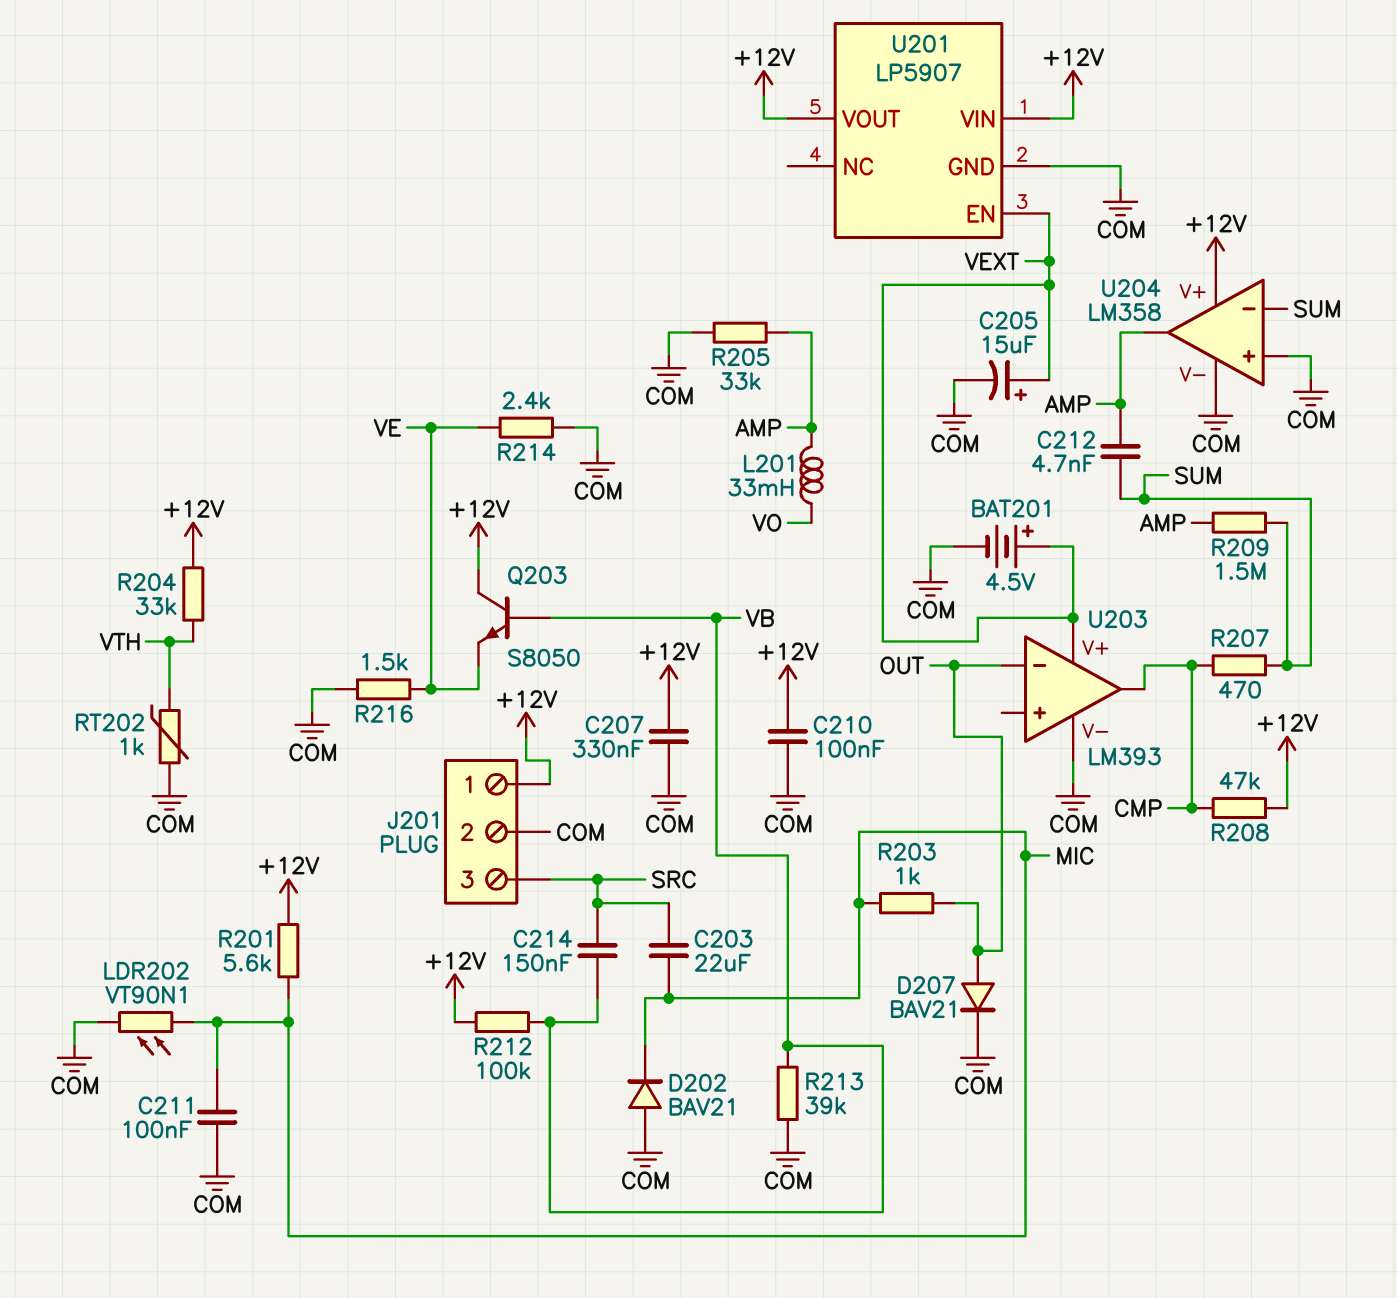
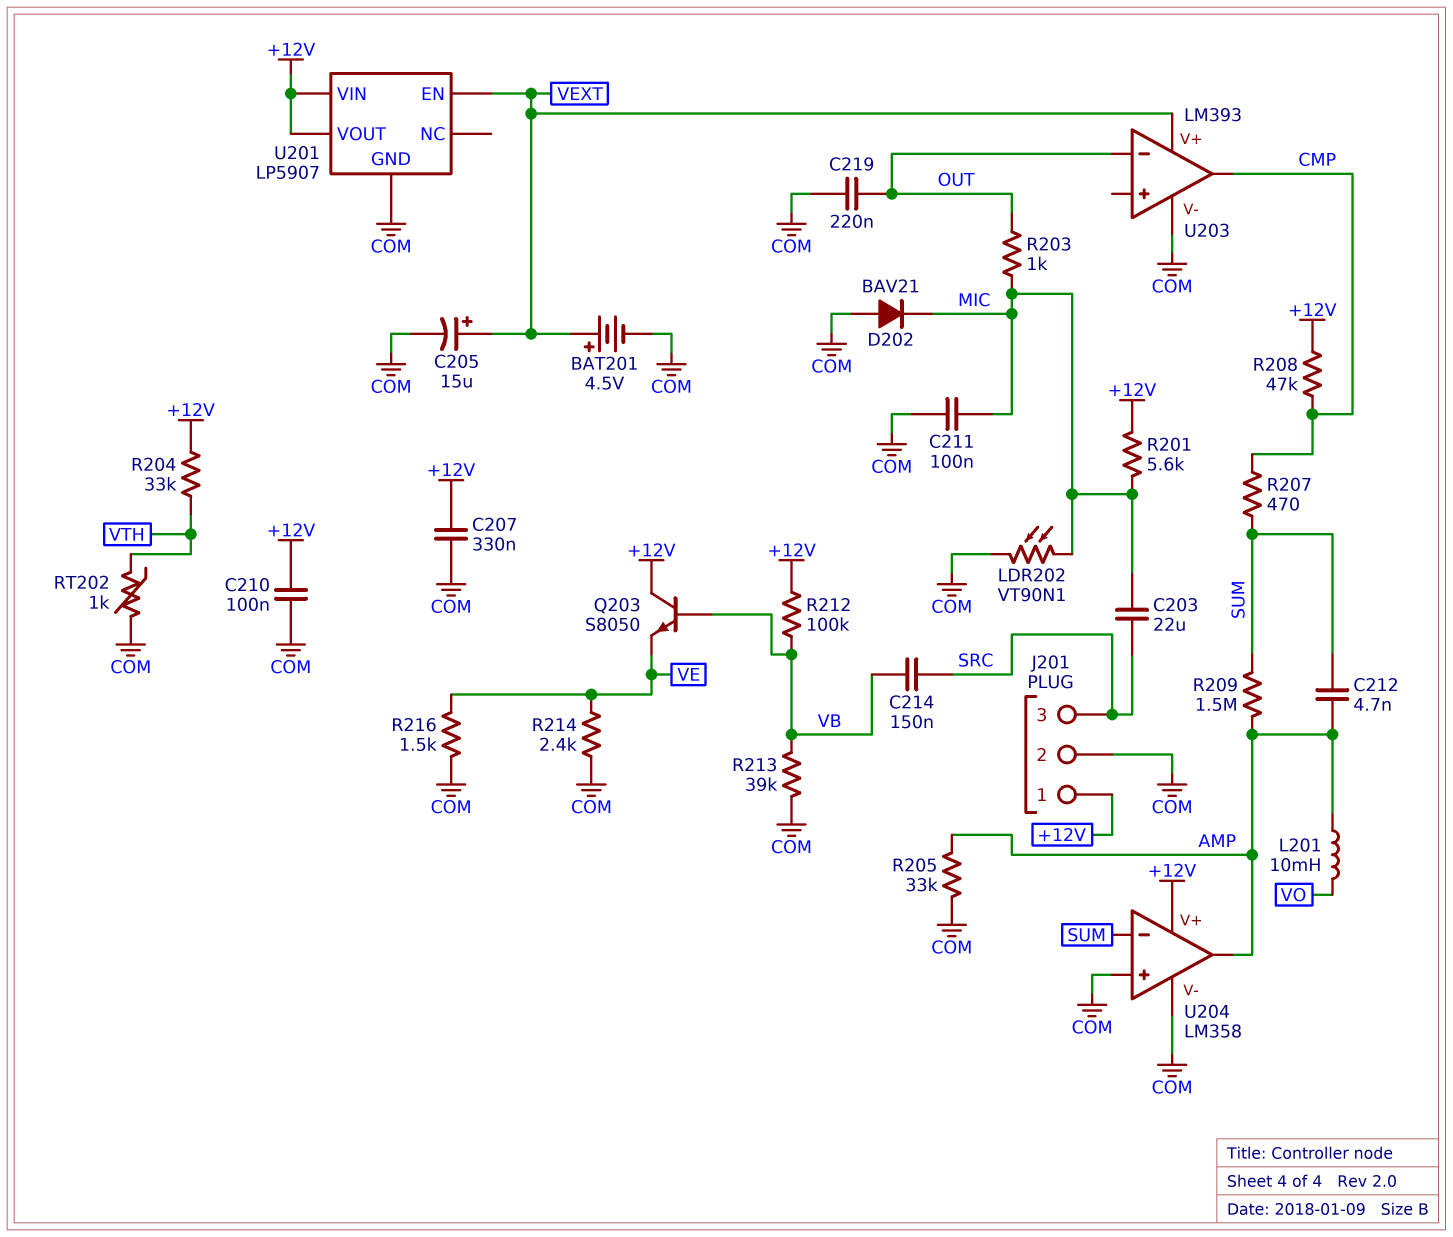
C219: none -> 220nF (COM, OUT)
D207: diode BAV21 (A OUT, K COM) -> none
L201: 33mH (AMP, VO) -> 10mH (AMP, VO)

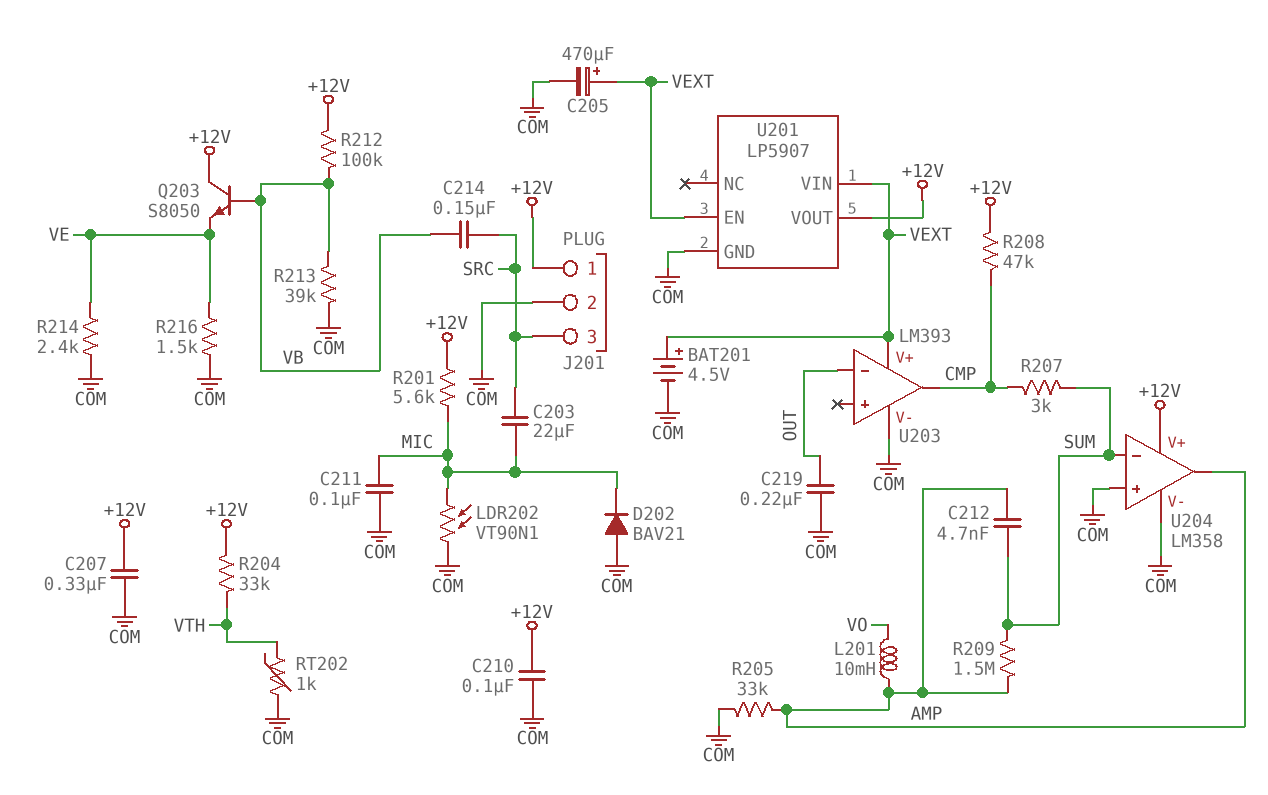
C205: 15uF (plus VEXT, minus COM) -> 470uF (plus VEXT, minus COM)
R203: 1k (MIC, OUT) -> none
R207: 470 (CMP, SUM) -> 3k (CMP, SUM)
U201 pin VIN: +12V -> VEXT

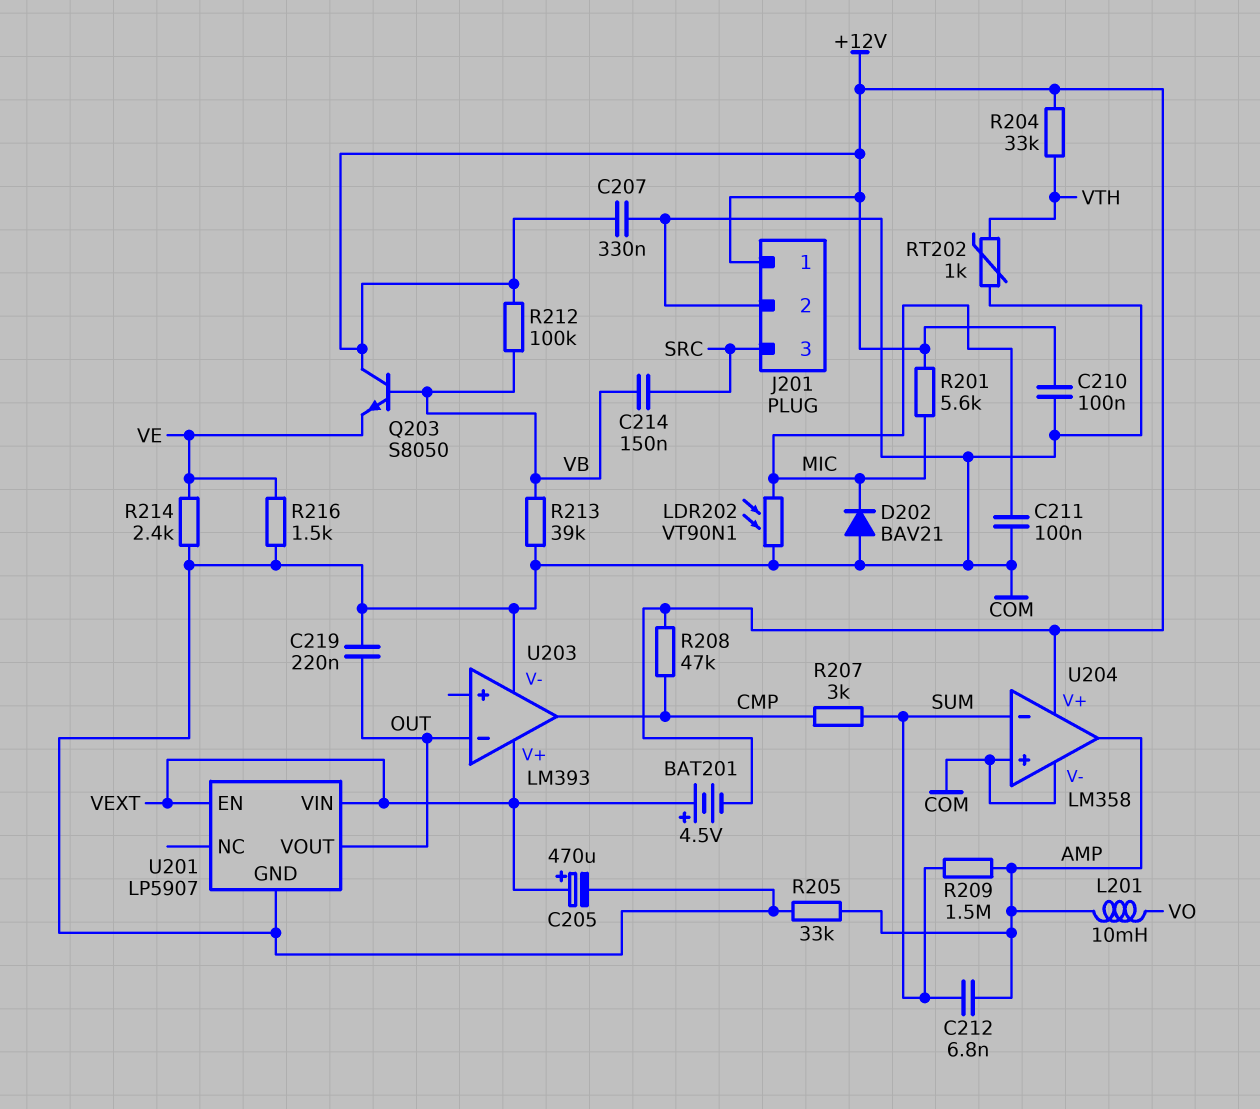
BAT201: 4.5V (plus VEXT, minus COM) -> 4.5V (plus VEXT, minus +12V)
C203: 22uF (MIC, SRC) -> none
C212: 4.7nF (AMP, SUM) -> 6.8nF (AMP, SUM)
U201 pin VOUT: +12V -> OUT

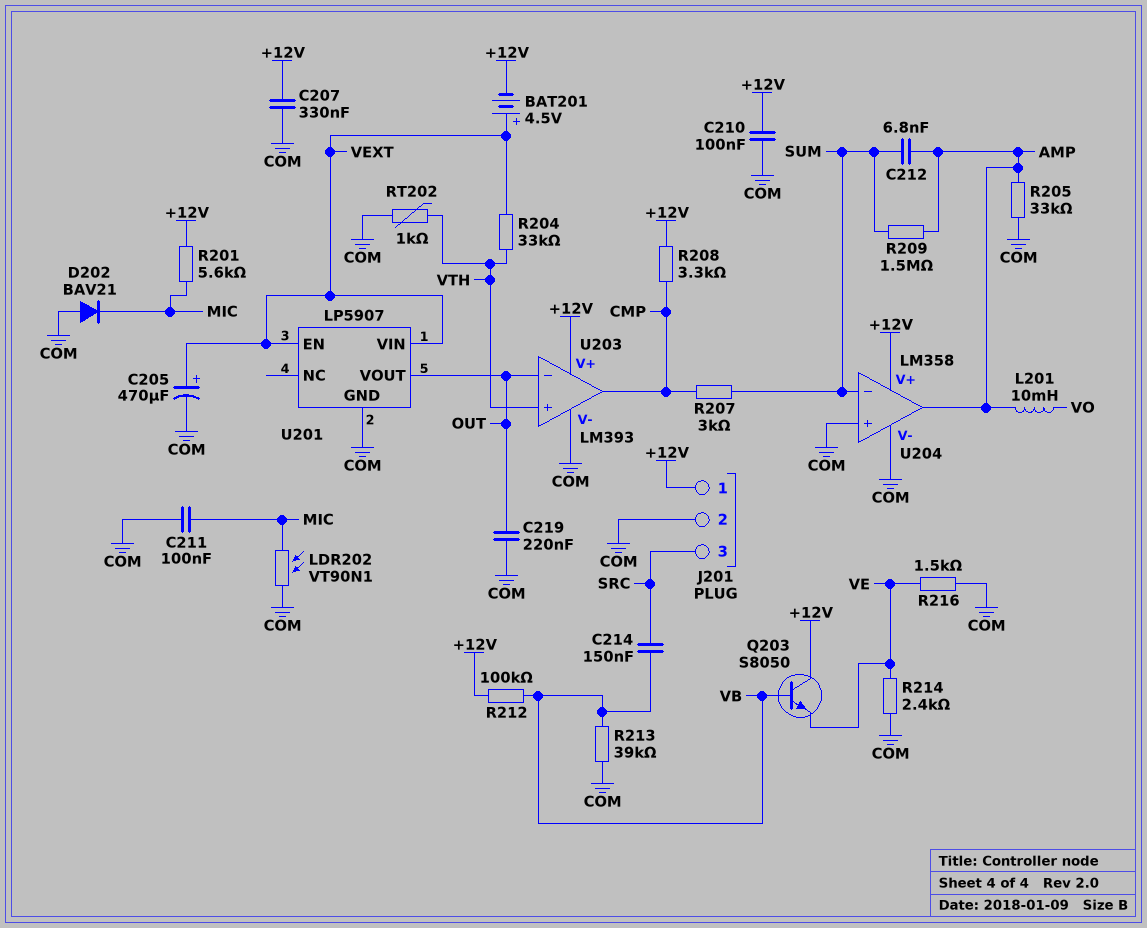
R204: 33k (+12V, VTH) -> 33k (VEXT, VTH)
R208: 47k (+12V, CMP) -> 3.3k (+12V, CMP)
U203 pin V+: VEXT -> +12V
U203 pin in+: none -> VTH

